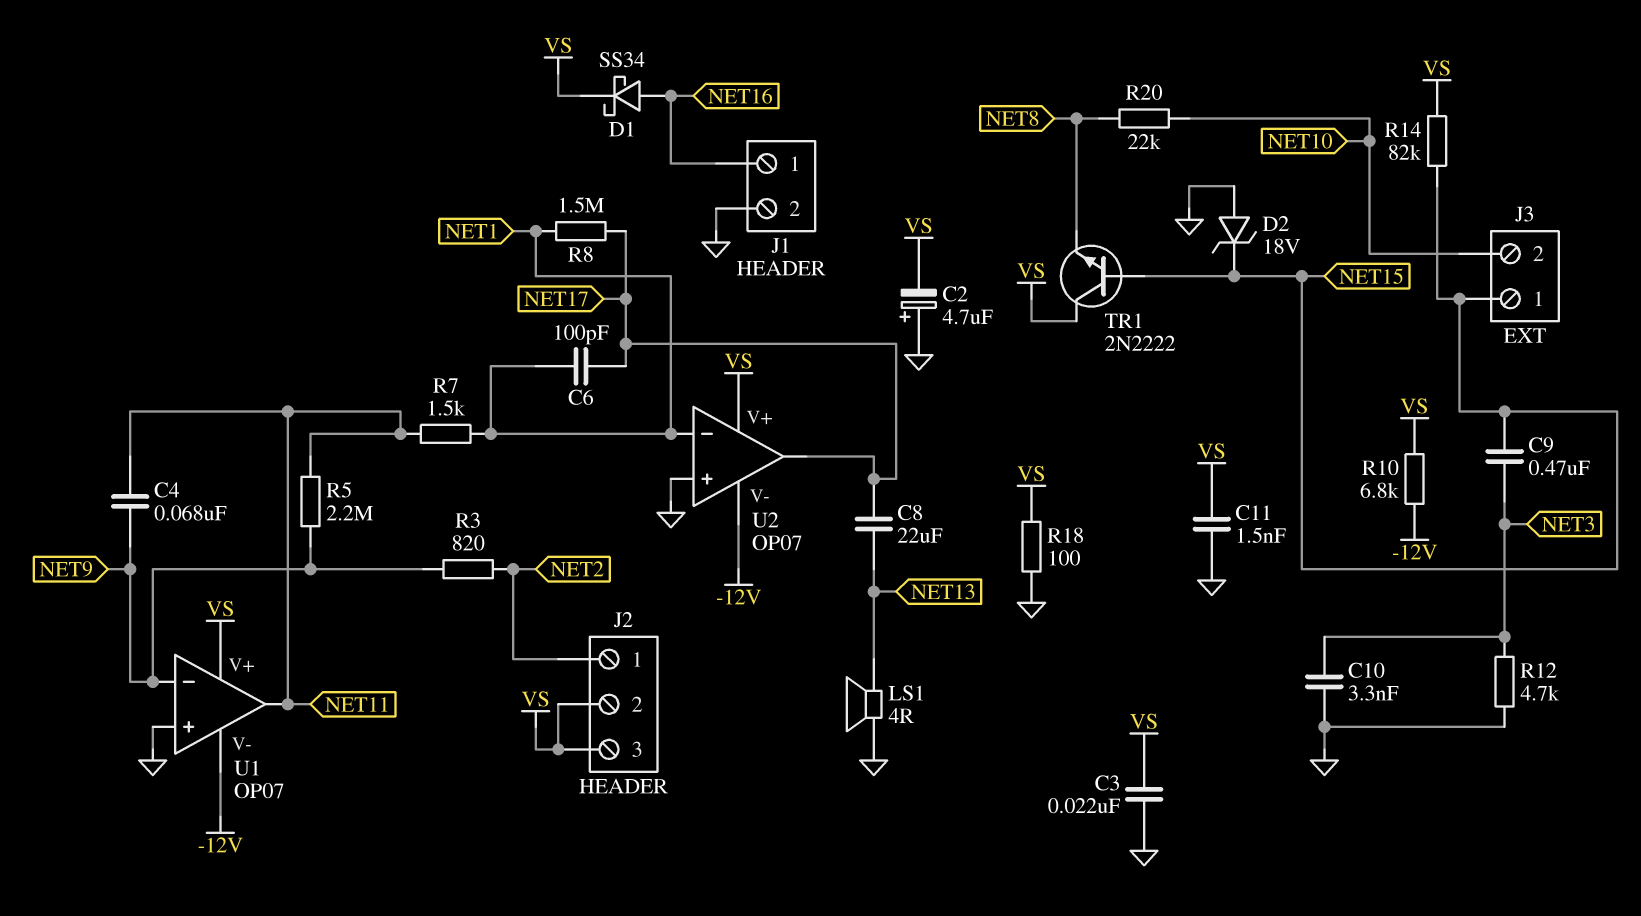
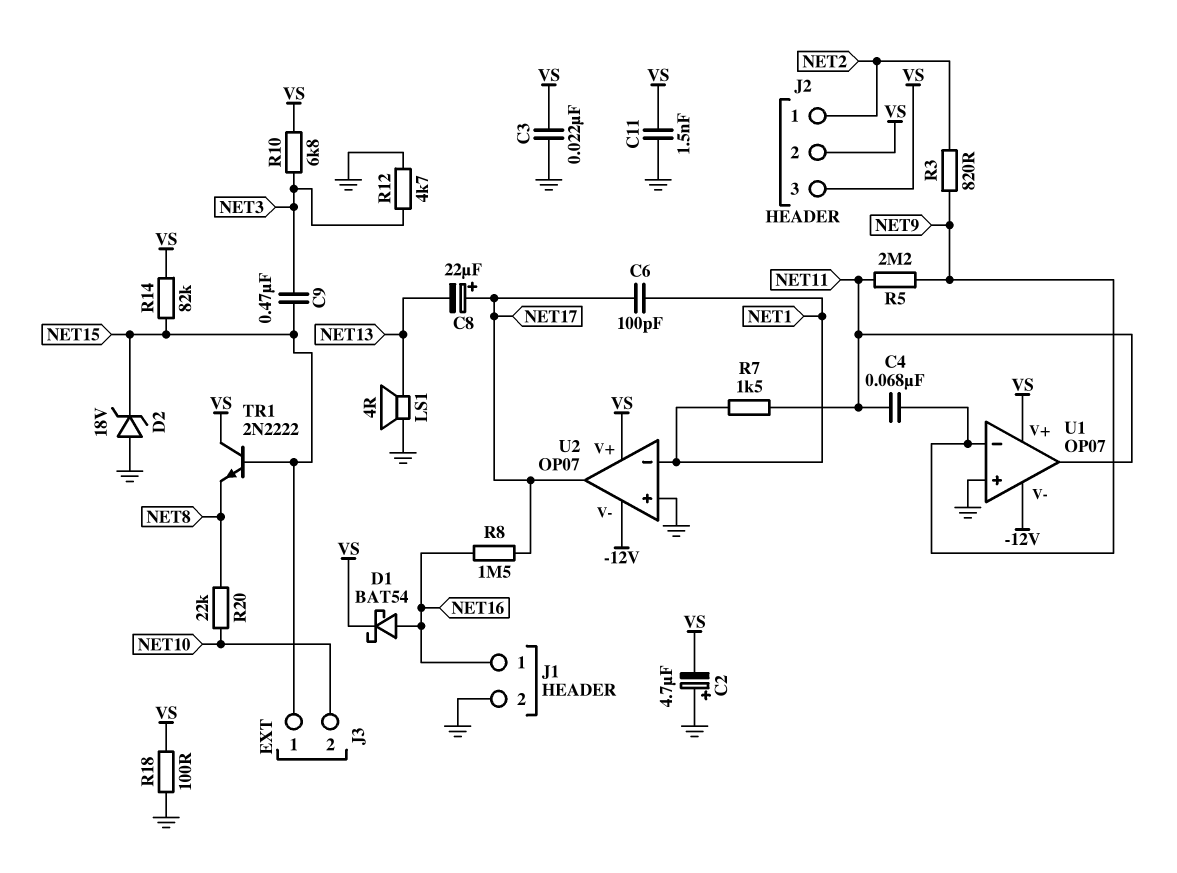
C8: 22uF (NET13, NET17) -> 22uF (plus NET17, minus NET13)
C10: 3.3nF (GND, NET3) -> none
D1: schottky SS34 (A NET16, K VS) -> schottky BAT54 (A NET16, K VS)
R8: 1.5M (NET1, NET17) -> 1.5M (NET16, NET17)
R10: 6.8k (-12V, VS) -> 6.8k (NET3, VS)

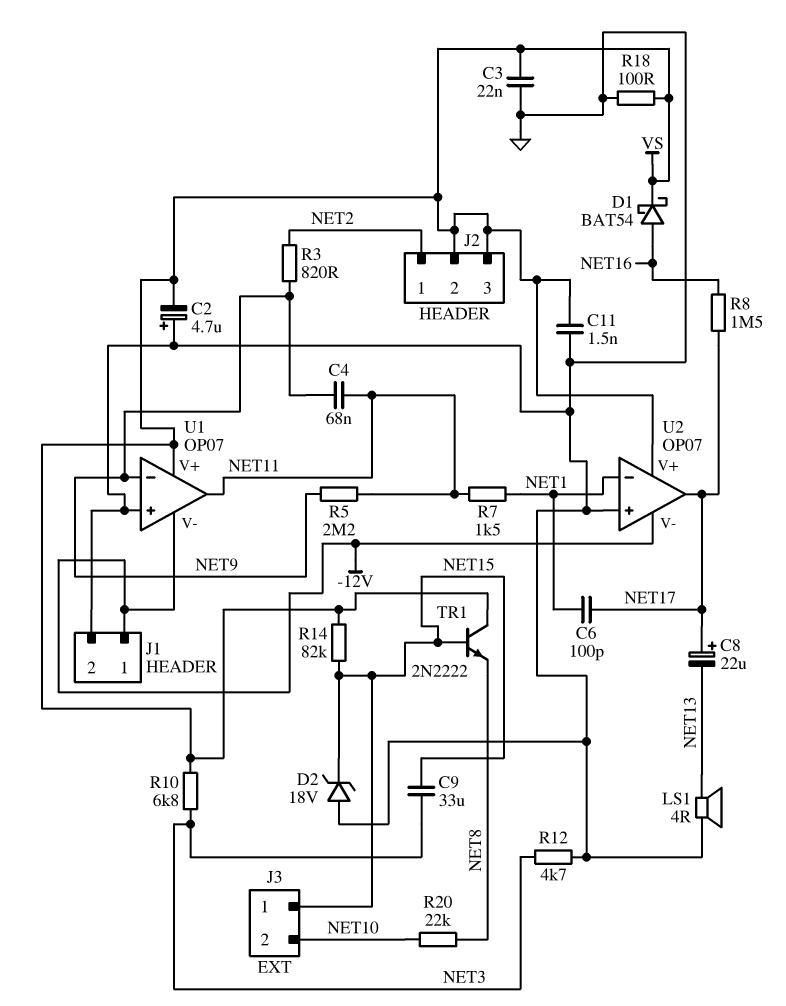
C9: 470nF (NET3, NET15) -> 33uF (NET3, NET15)
J1 pin 1: NET16 -> -12V

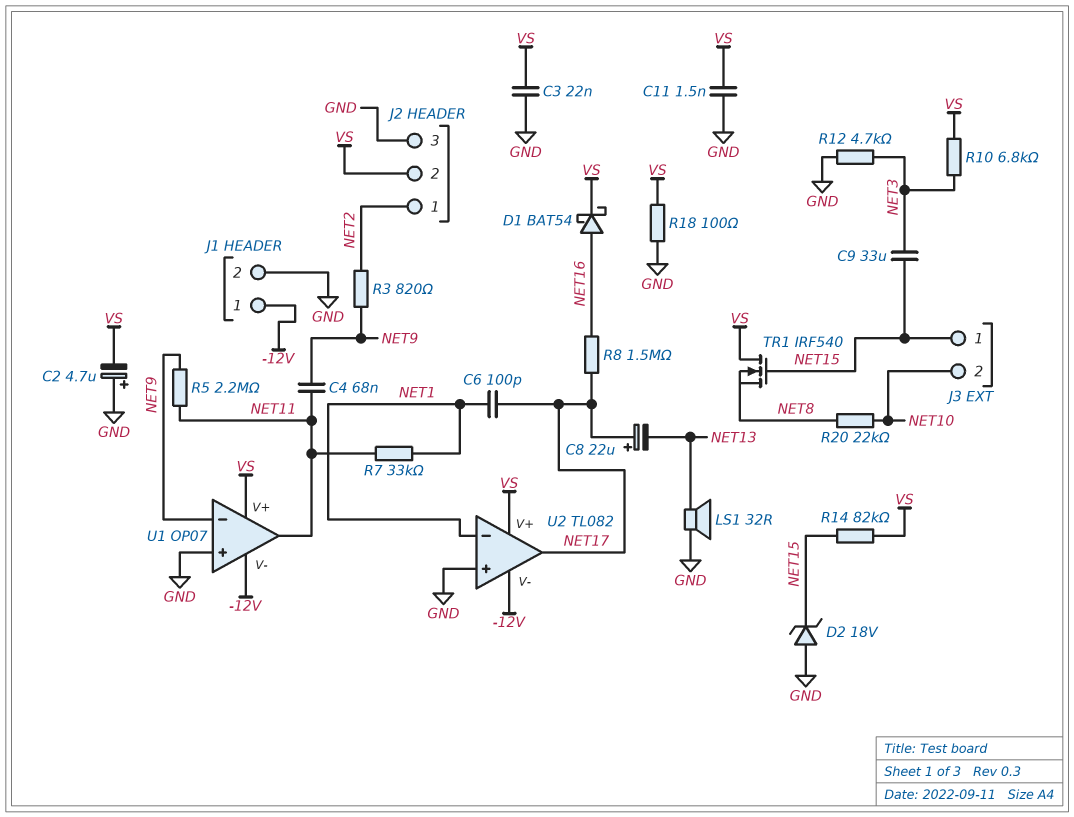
J2 pin 3: VS -> GND
LS1: speaker 4R (GND, NET13) -> speaker 32R (GND, NET13)
R7: 1.5k (NET1, NET11) -> 33k (NET1, NET11)
TR1: NPN 2N2222 (B NET15, C VS, E NET8) -> NMOS IRF540 (G NET15, D VS, S NET8)
U2: OP07 -> TL082

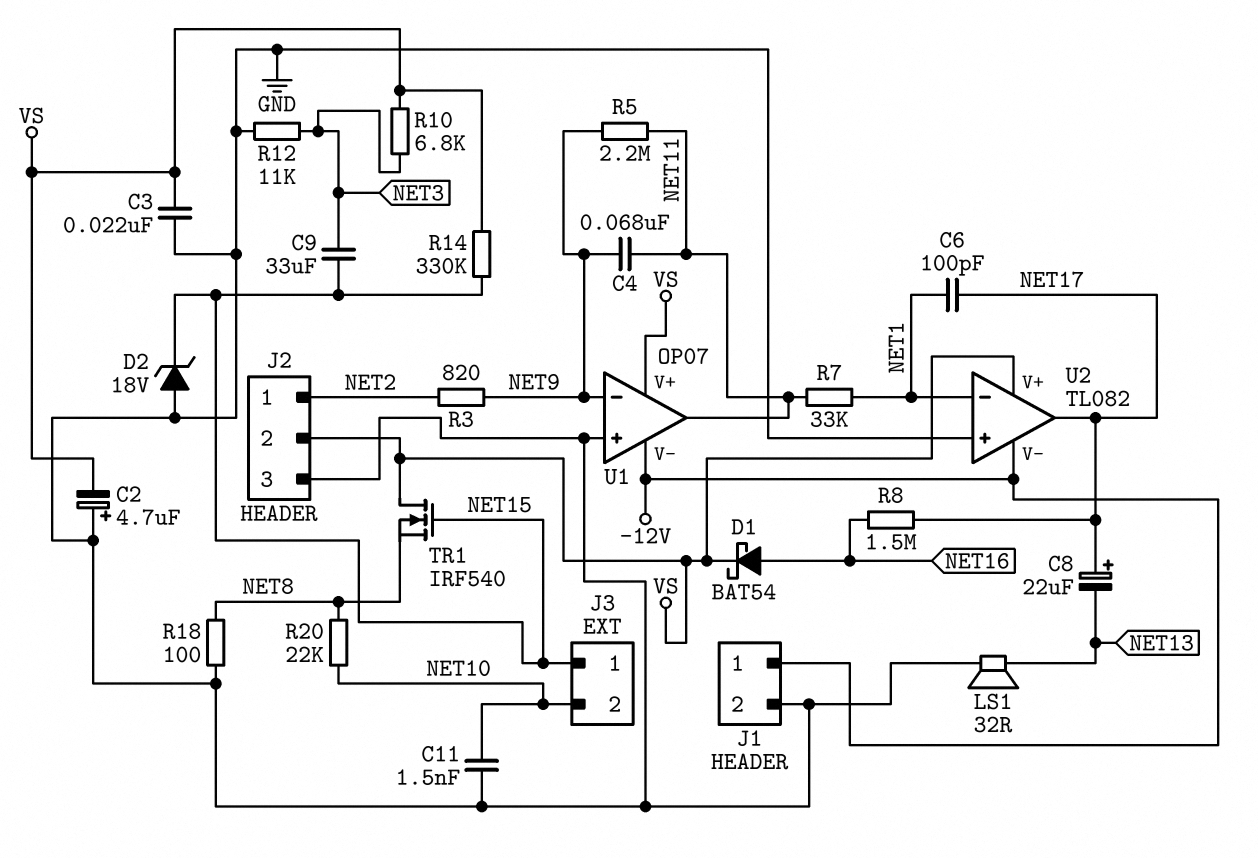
C11: 1.5nF (GND, VS) -> 1.5nF (GND, NET10)
R12: 4.7k (GND, NET3) -> 11k (GND, NET3)
R14: 82k (NET15, VS) -> 330k (NET15, VS)
R18: 100 (GND, VS) -> 100 (GND, NET8)

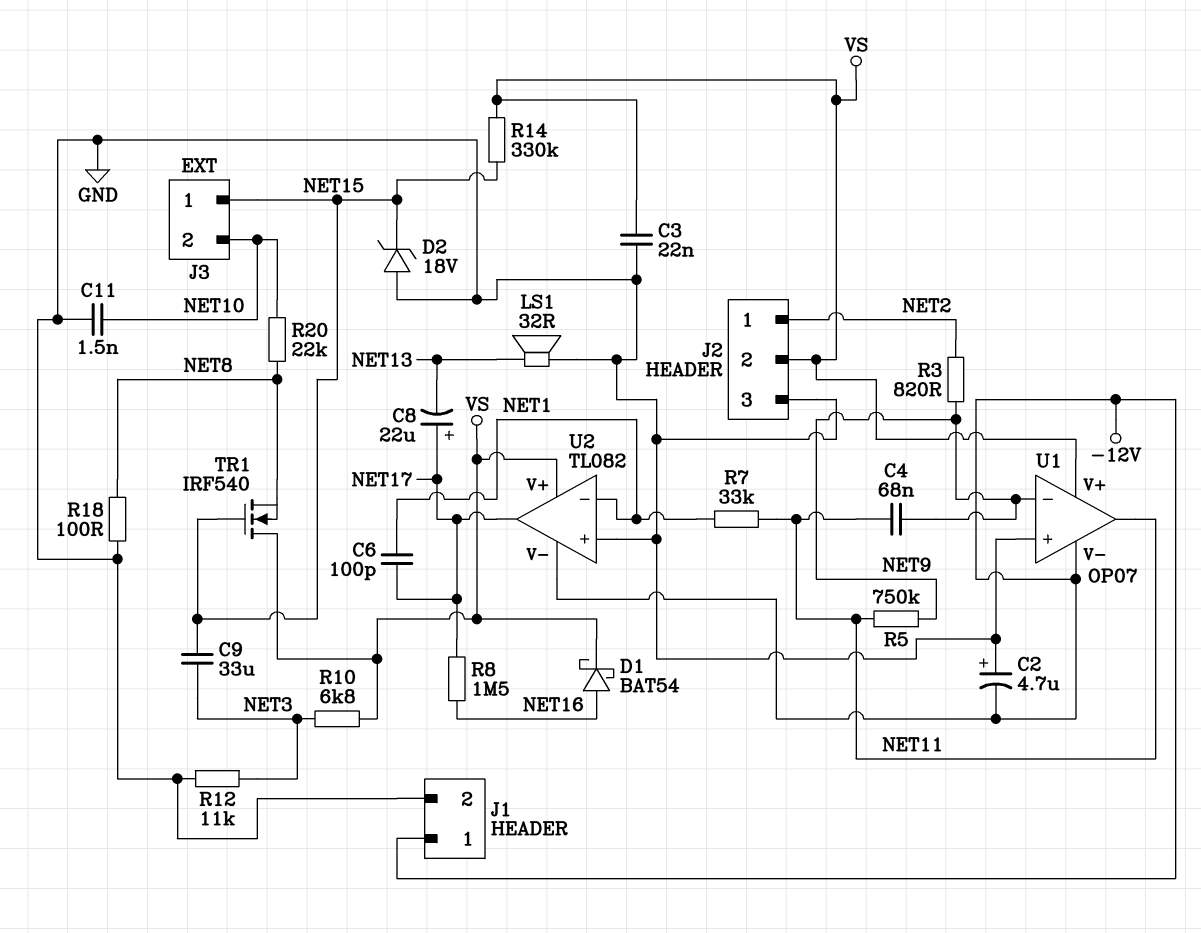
C2: 4.7uF (plus GND, minus VS) -> 4.7uF (plus GND, minus -12V)
R5: 2.2M (NET9, NET11) -> 750k (NET9, NET11)

